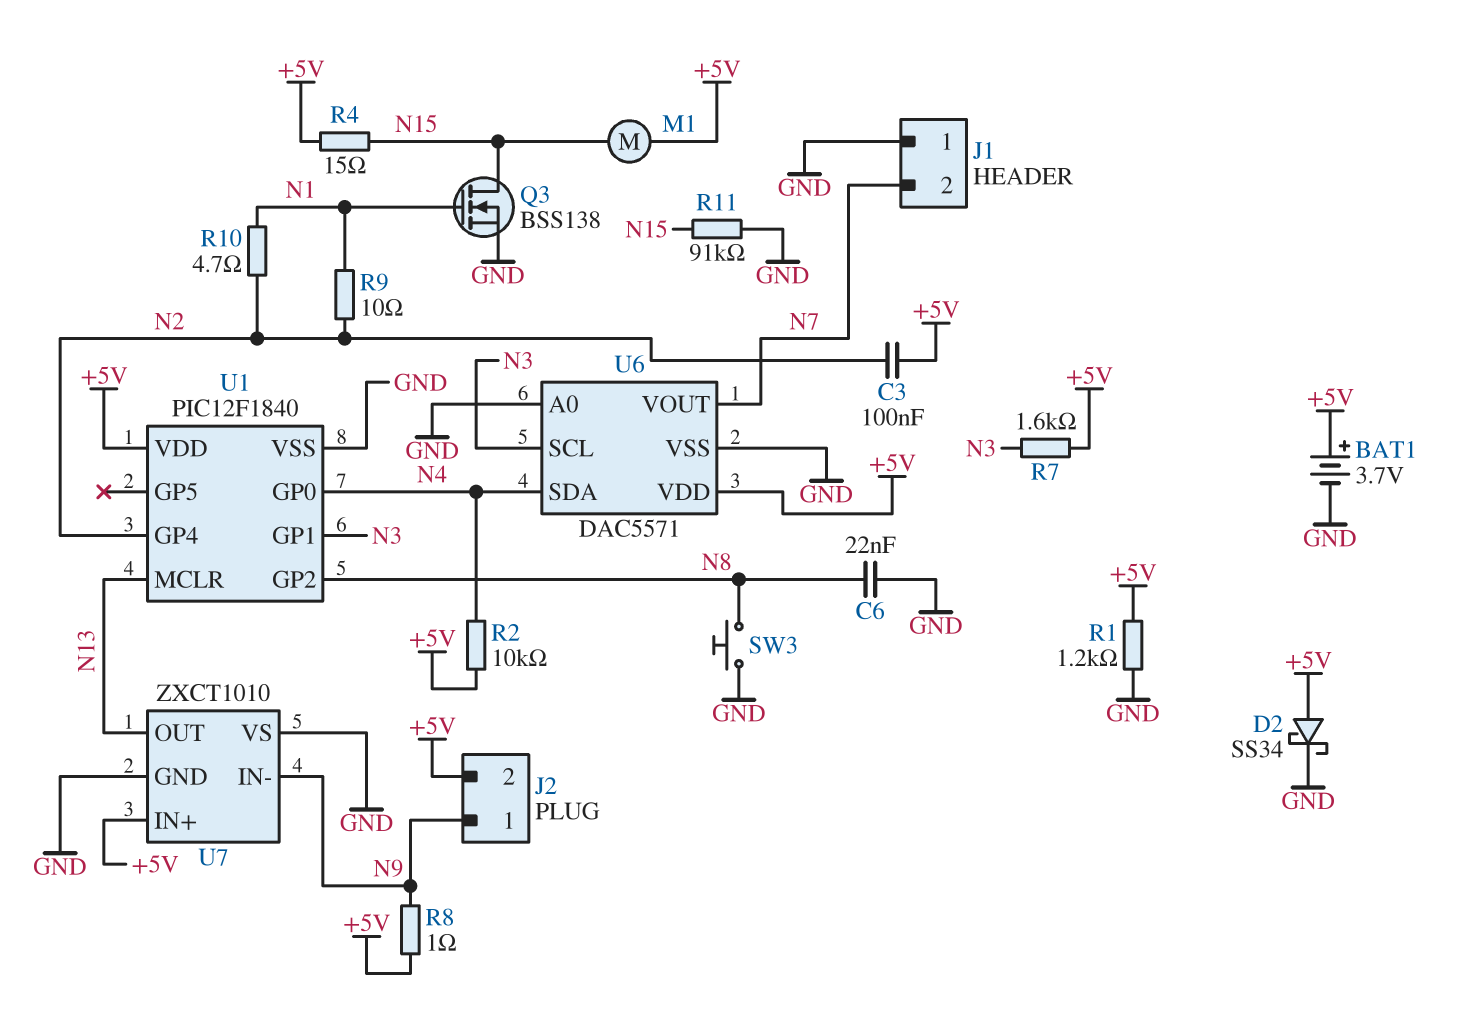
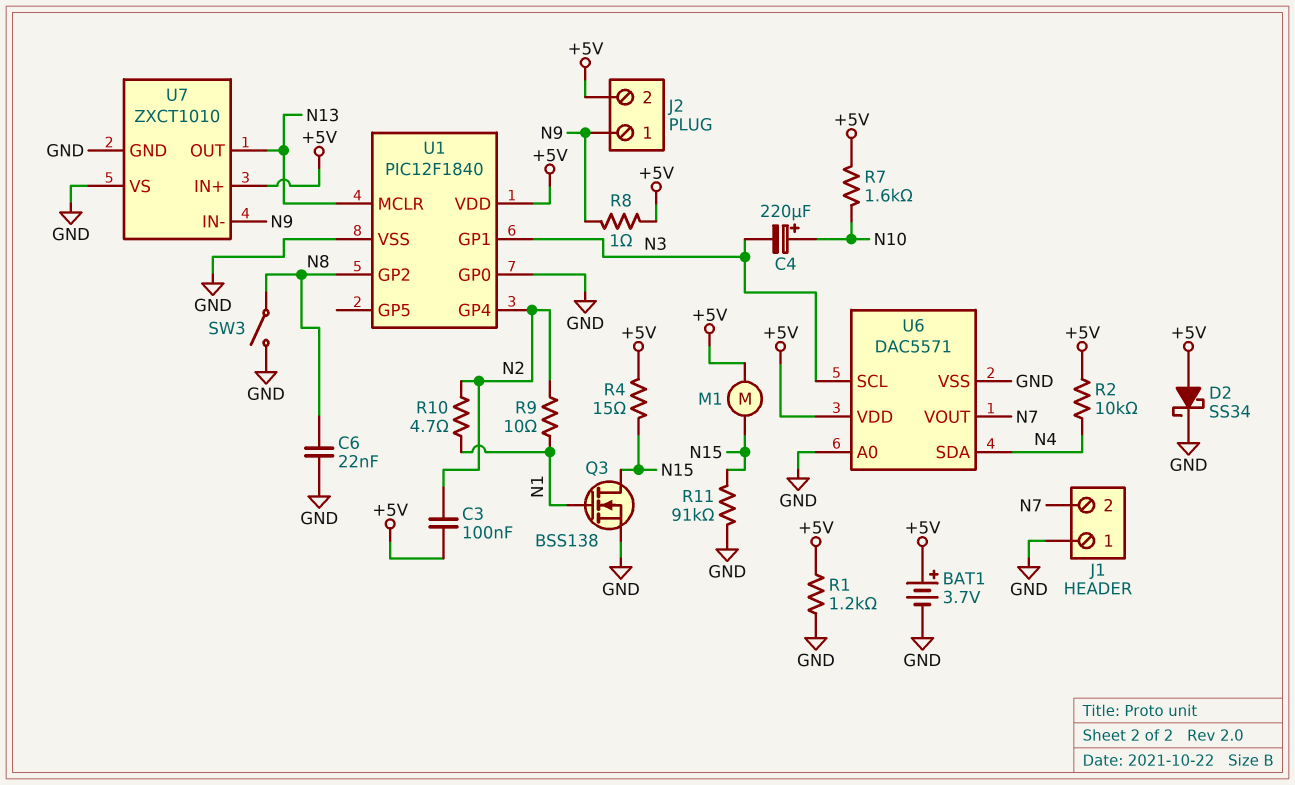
C4: none -> 220uF (plus N10, minus N3)
R7: 1.6k (+5V, N3) -> 1.6k (+5V, N10)
SW3: button (GND, N8) -> switch (GND, N8)
U1 pin GP0: N4 -> GND

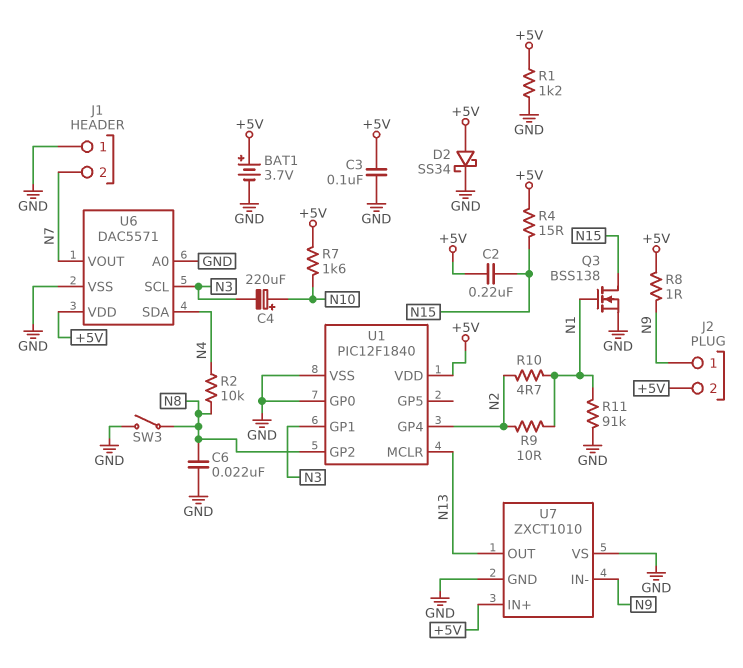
C2: none -> 220nF (+5V, N15)
C3: 100nF (+5V, N2) -> 100nF (+5V, GND)
M1: motor (+5V, N15) -> none
R2: 10k (+5V, N4) -> 10k (N4, N8)
R11: 91k (GND, N15) -> 91k (GND, N1)

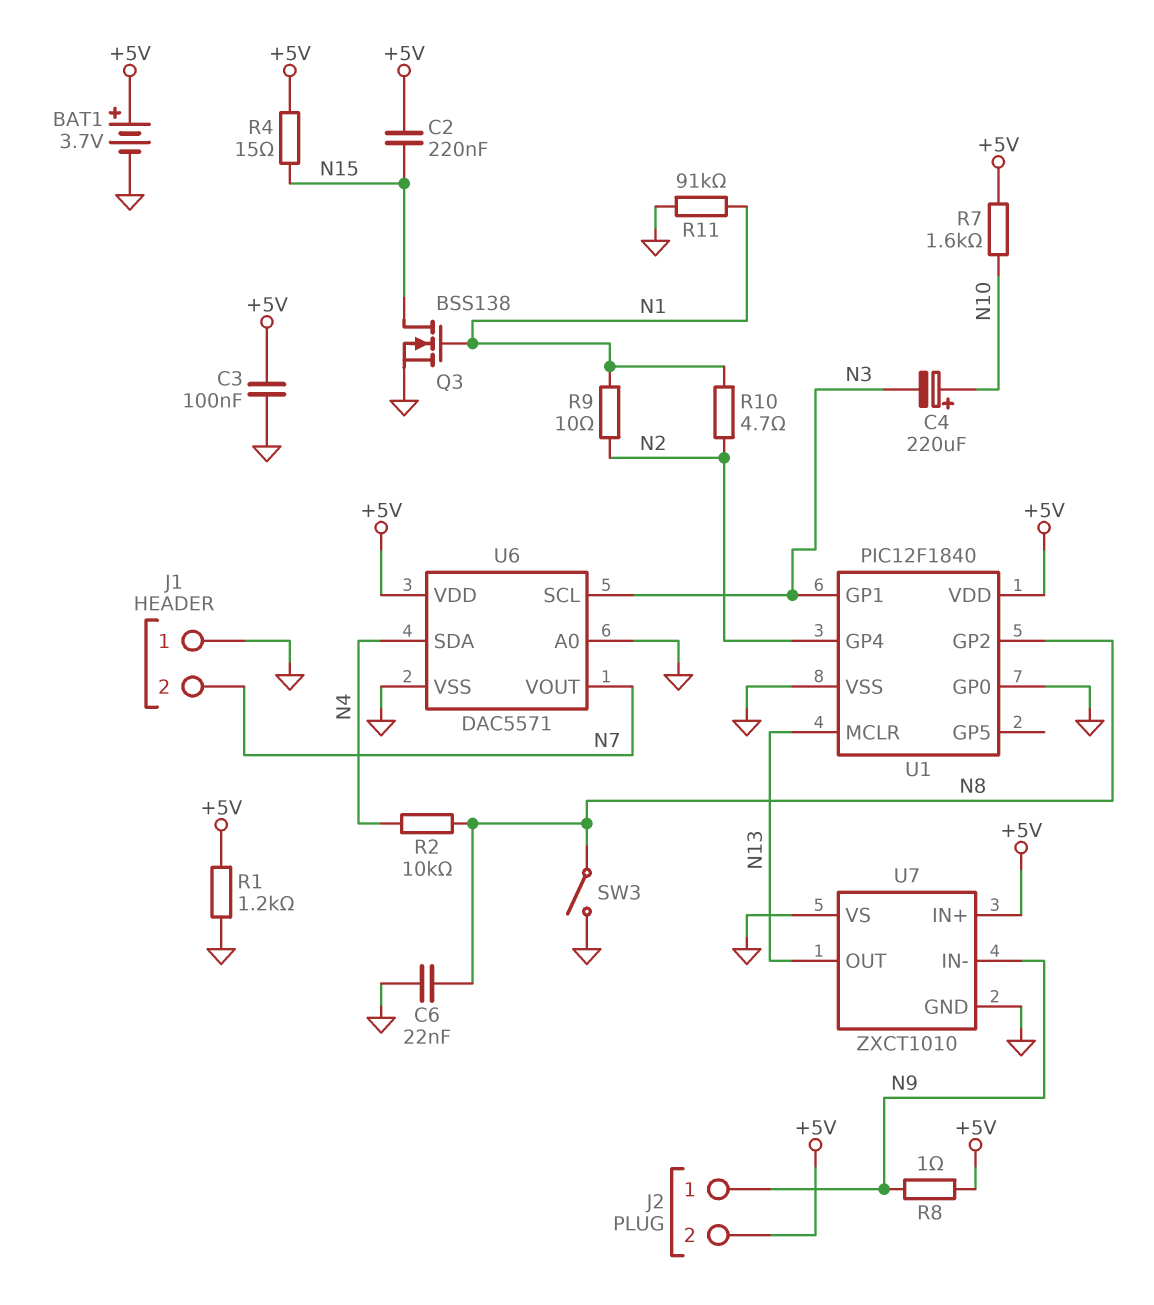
D2: schottky SS34 (A +5V, K GND) -> none

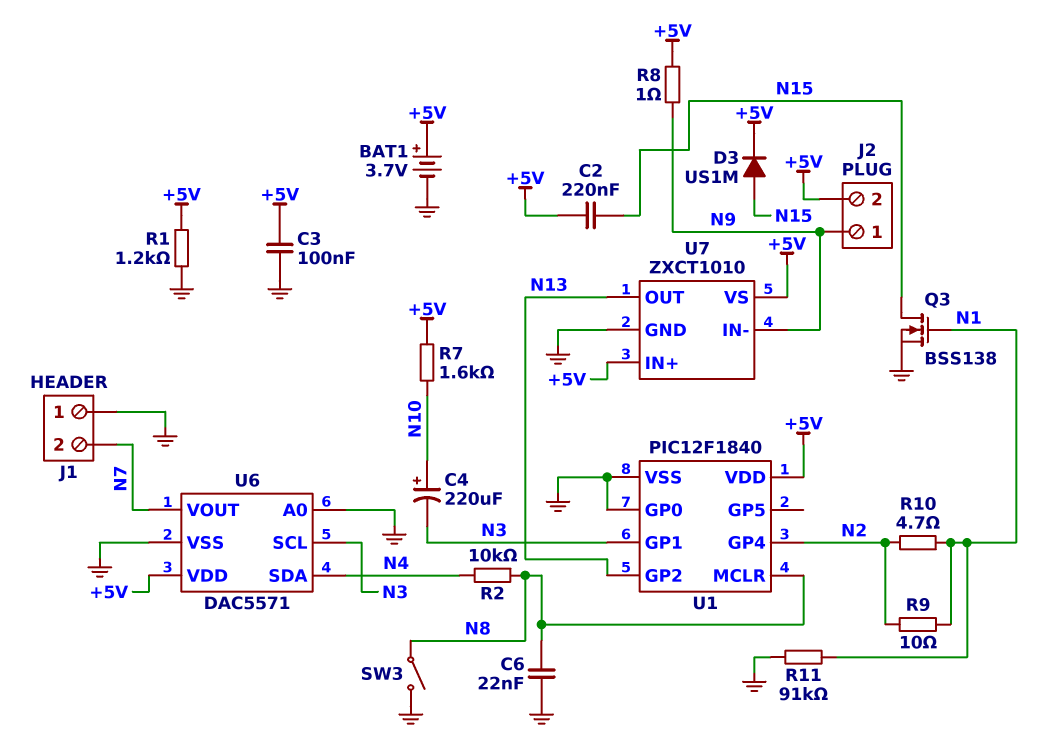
D3: none -> diode US1M (A N15, K +5V)
R4: 15 (+5V, N15) -> none
U1 pin GP2: N8 -> N13
U1 pin MCLR: N13 -> N8
U7 pin VS: GND -> +5V

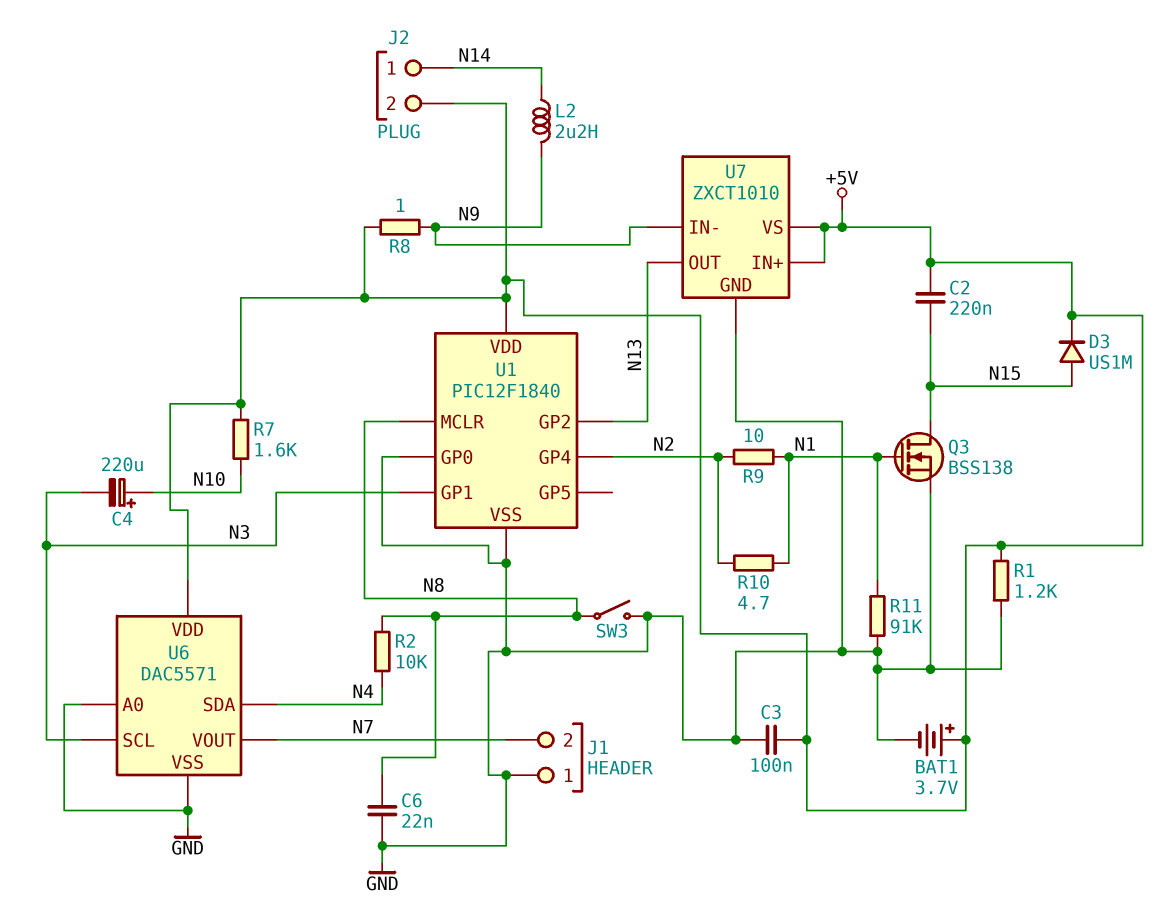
J2 pin 1: N9 -> N14
L2: none -> 2.2uH (N9, N14)

